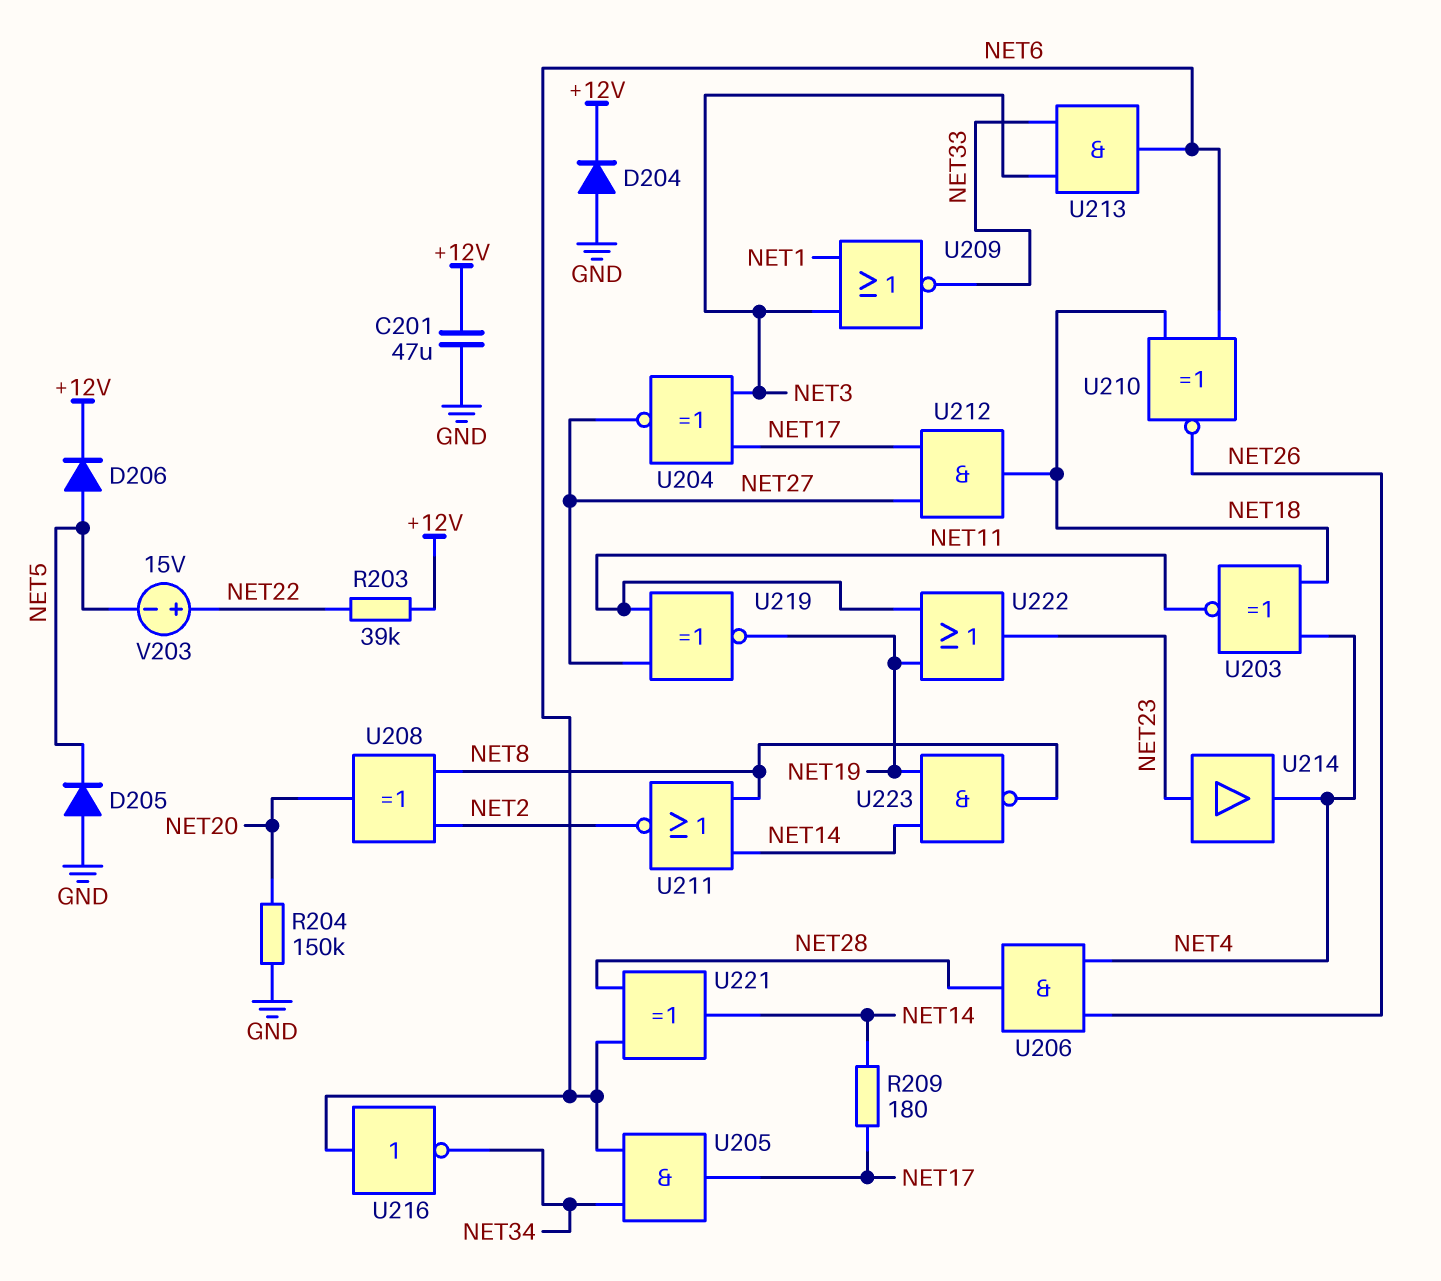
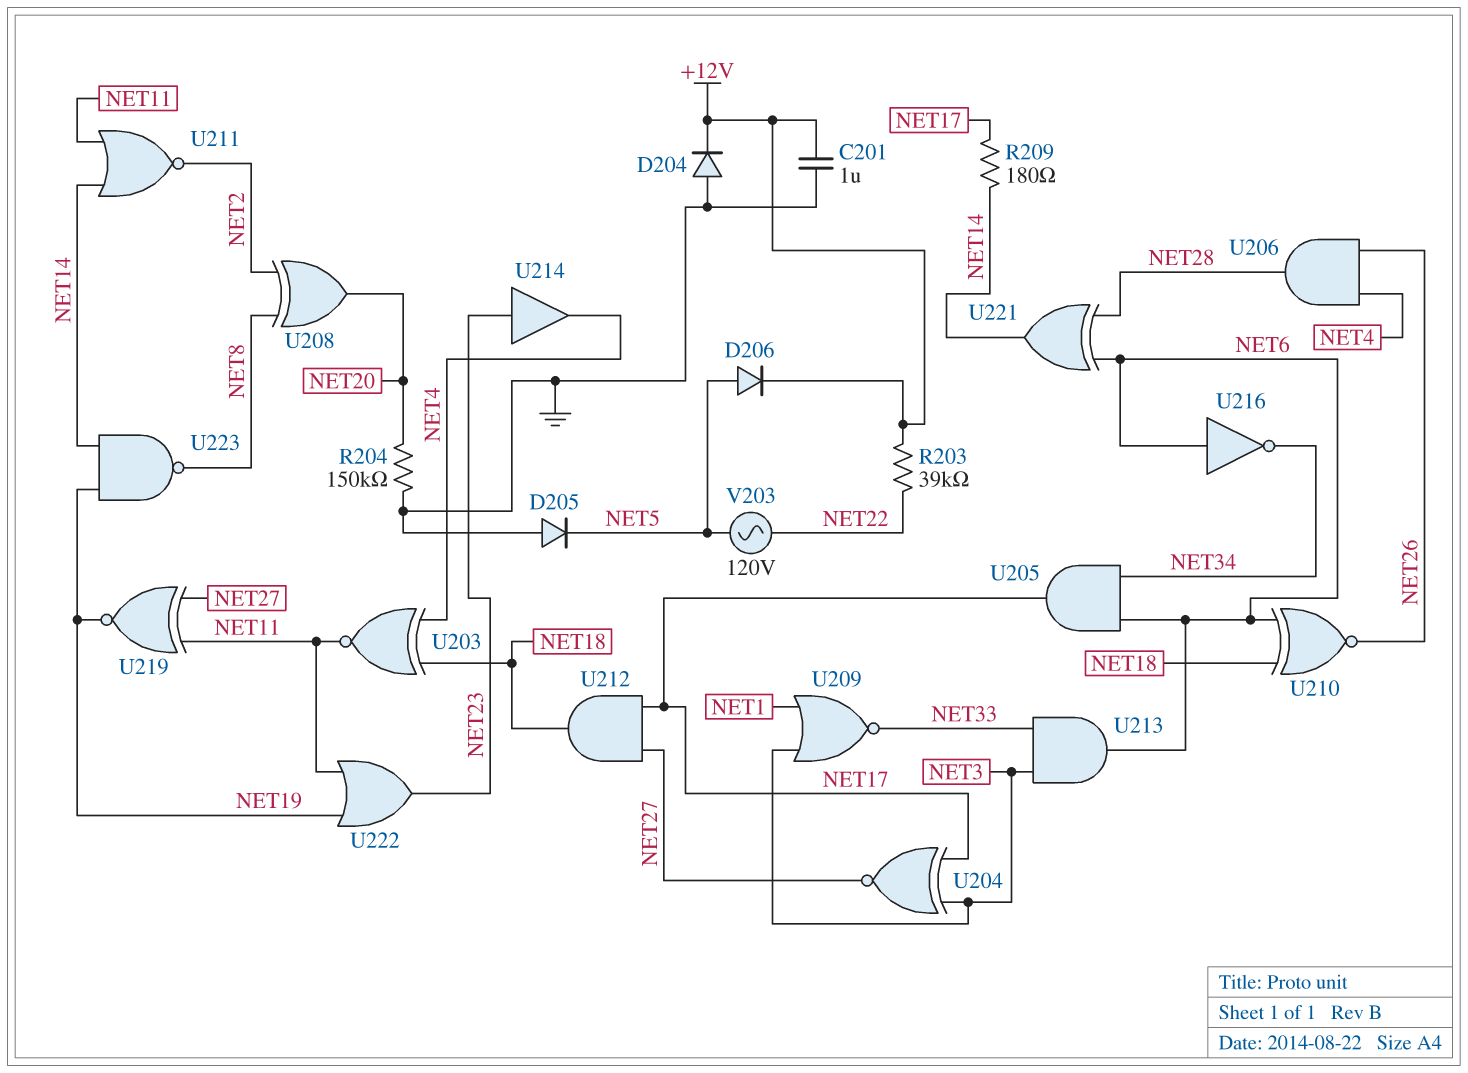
C201: 47uF (+12V, GND) -> 1uF (+12V, GND)
U211: NOR (in NET8, in NET14, out NET2) -> NOR (in NET11, in NET14, out NET2)
V203: 15V (plus NET22, minus NET5) -> AC 120V (NET5, NET22)

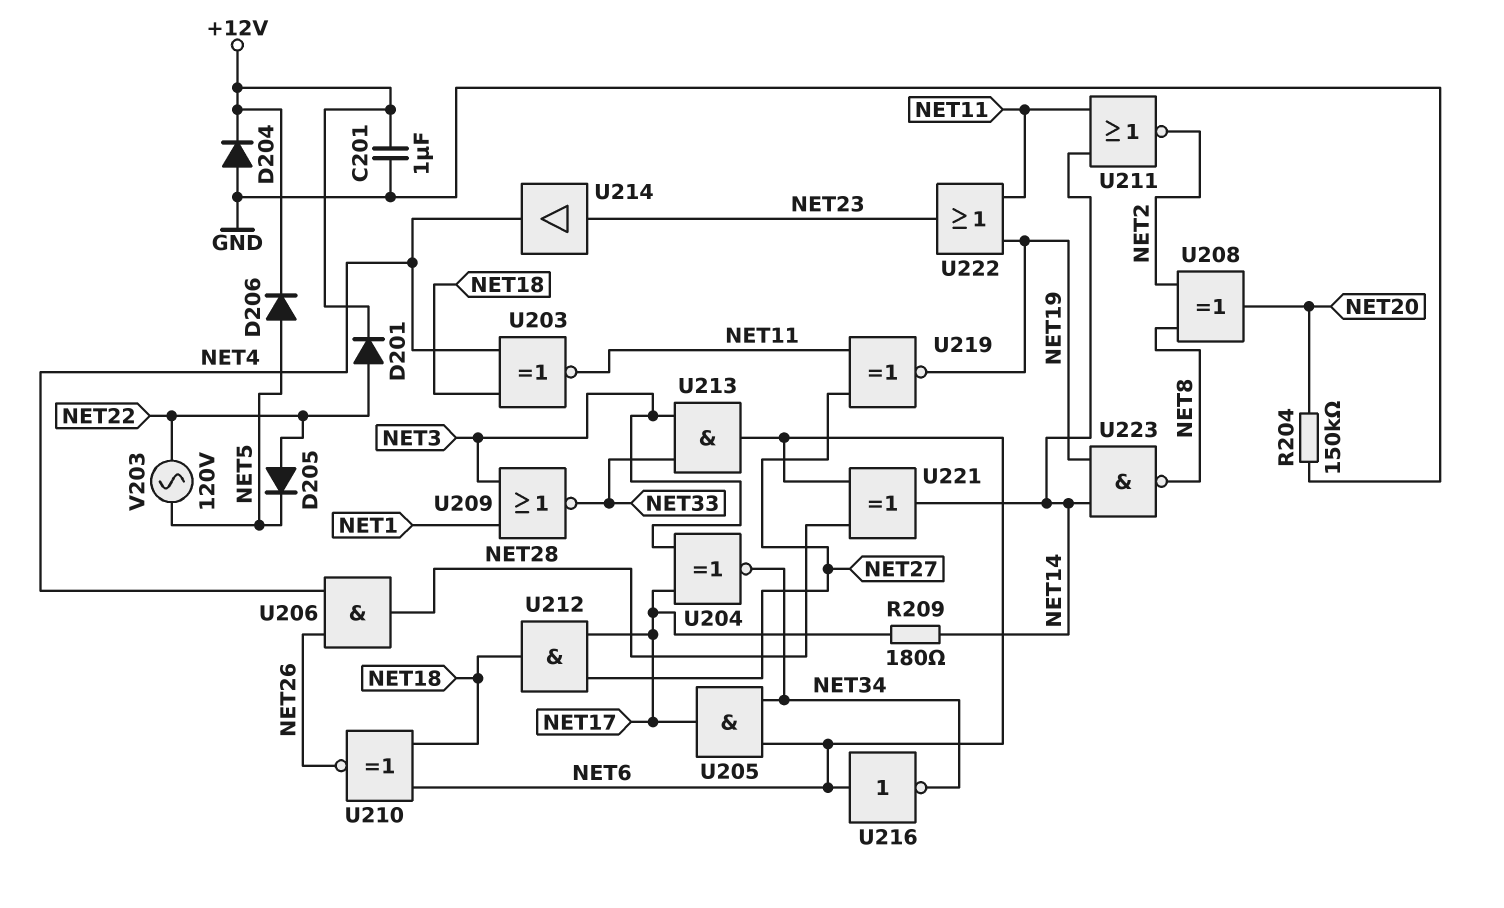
D201: none -> diode (A NET22, K +12V)
D205: diode (A GND, K NET5) -> diode (A NET22, K NET5)
R203: 39k (+12V, NET22) -> none
U204: XNOR (in NET3, in NET17, out NET27) -> XNOR (in NET3, in NET17, out NET34)

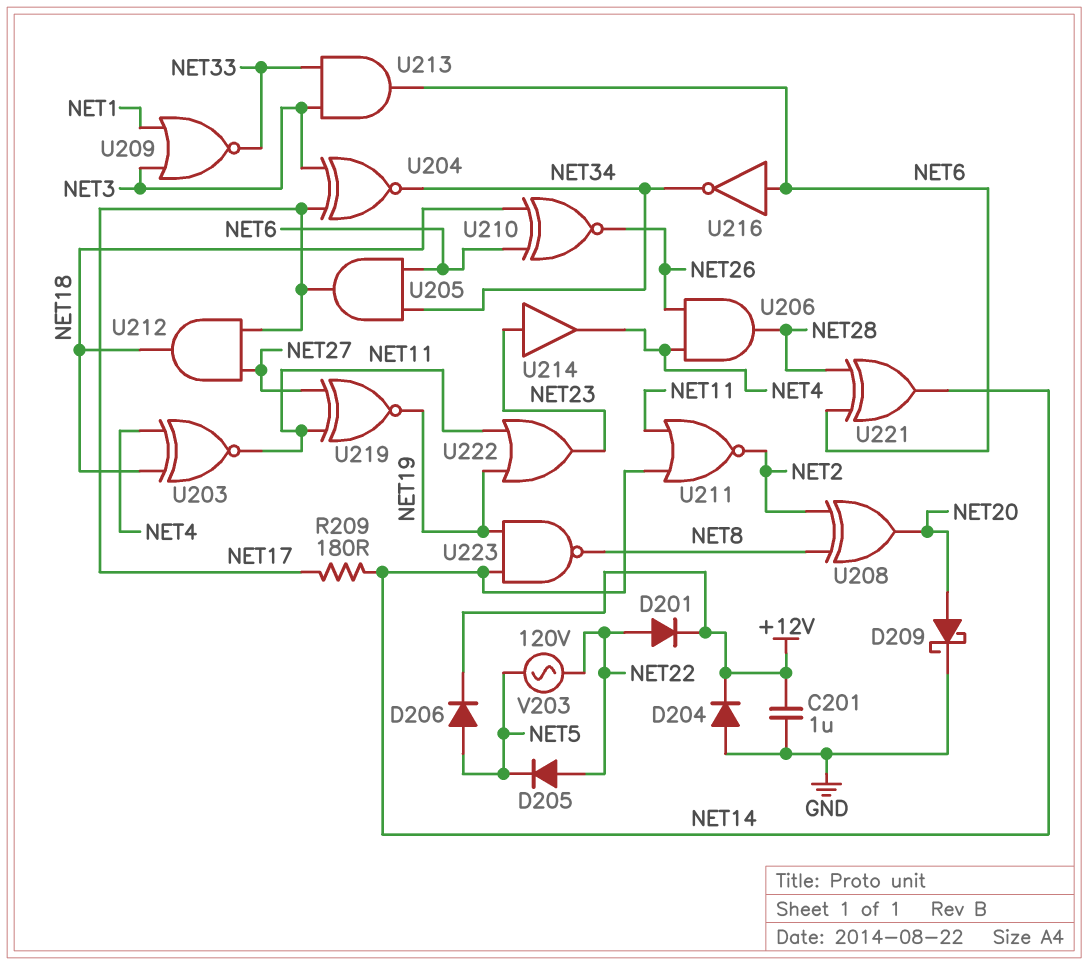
D209: none -> schottky (A NET20, K GND)
R204: 150k (GND, NET20) -> none

